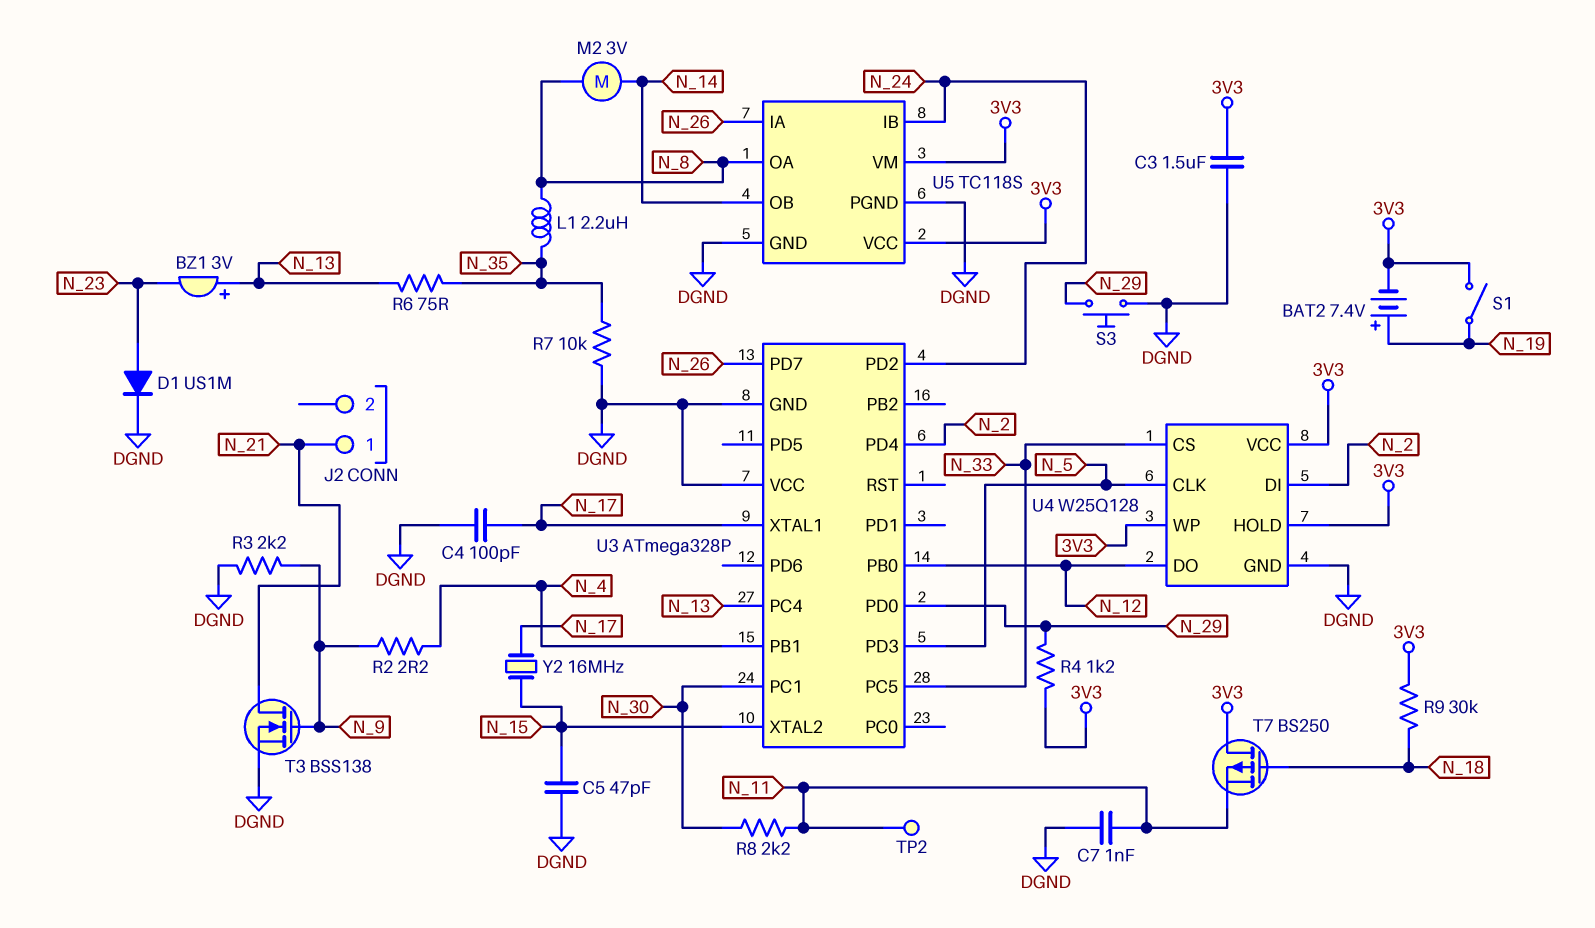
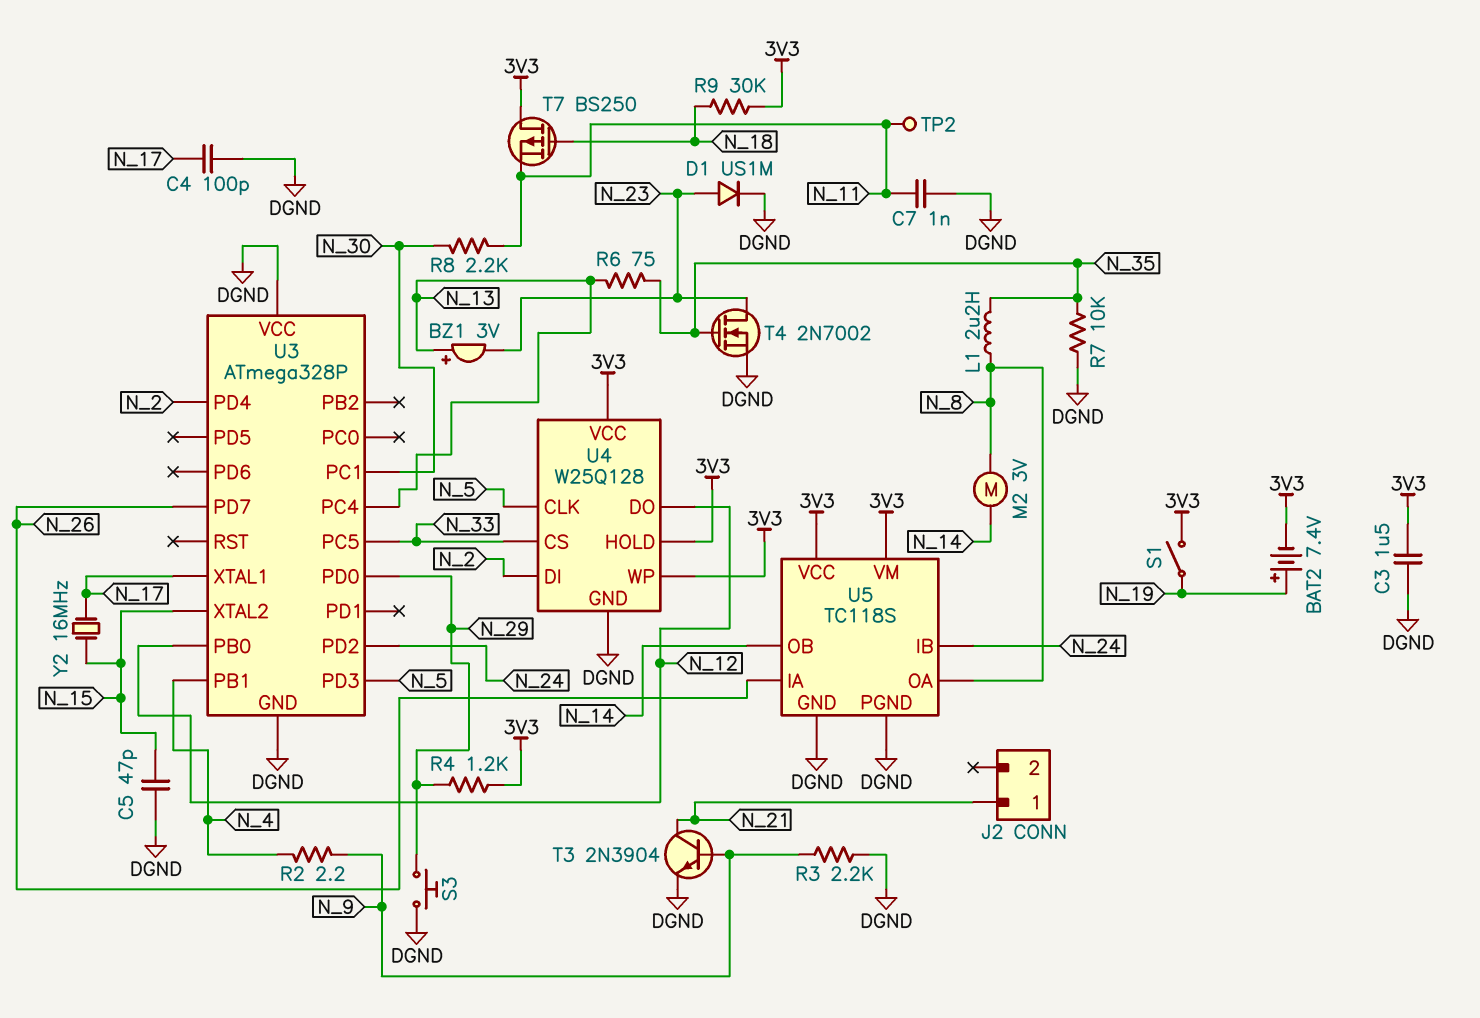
T3: NMOS BSS138 (G N_9, D N_21, S DGND) -> NPN 2N3904 (B N_9, C N_21, E DGND)
T4: none -> NMOS 2N7002 (G N_35, D N_23, S DGND)

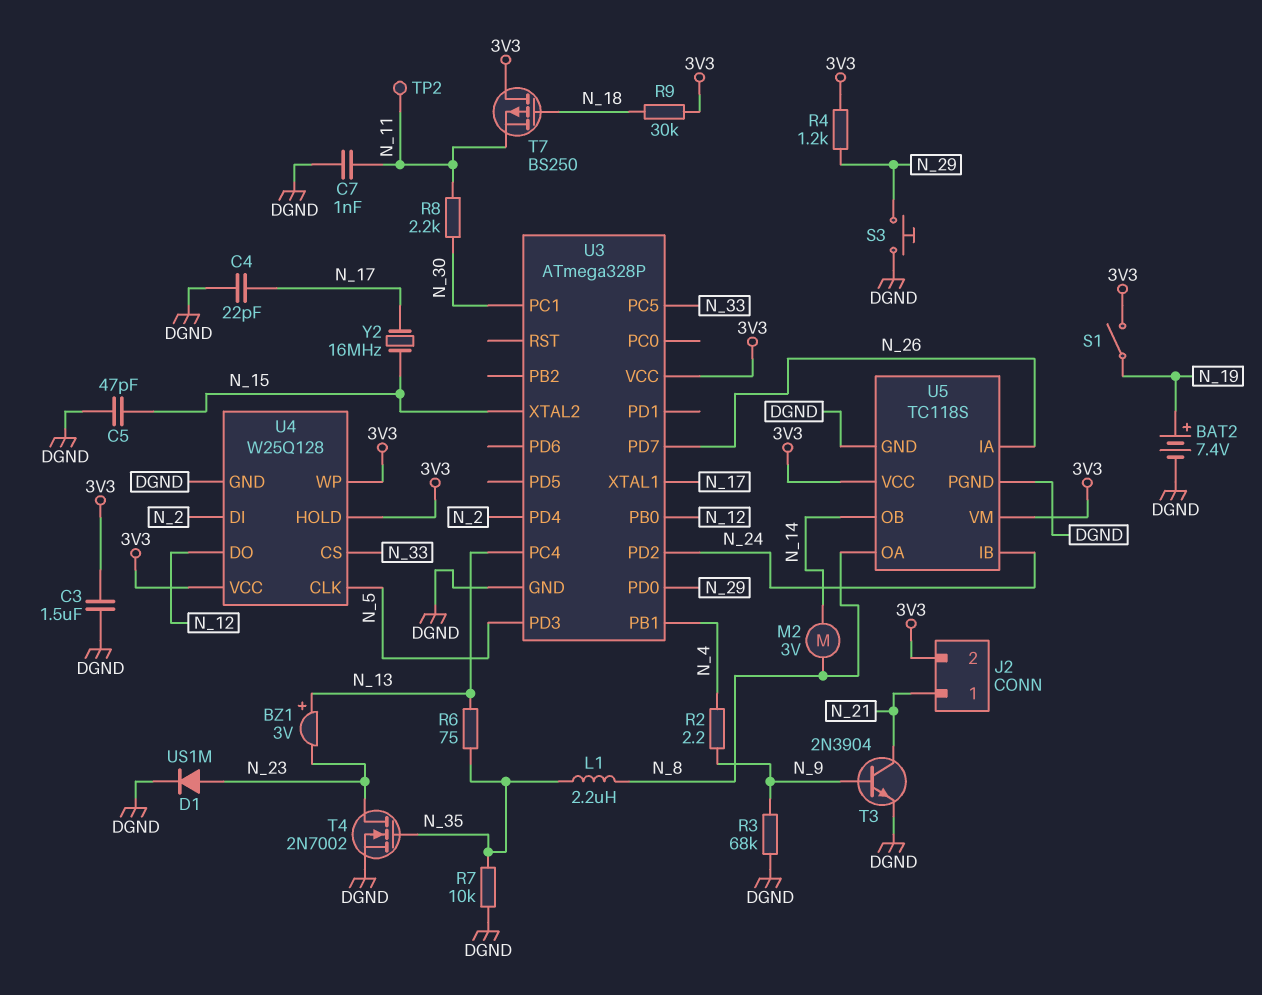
BAT2: 7.4V (plus N_19, minus 3V3) -> 7.4V (plus N_19, minus DGND)
C4: 100pF (DGND, N_17) -> 22pF (DGND, N_17)
J2 pin 2: none -> 3V3
R3: 2.2k (DGND, N_9) -> 68k (DGND, N_9)
U3 pin VCC: DGND -> 3V3

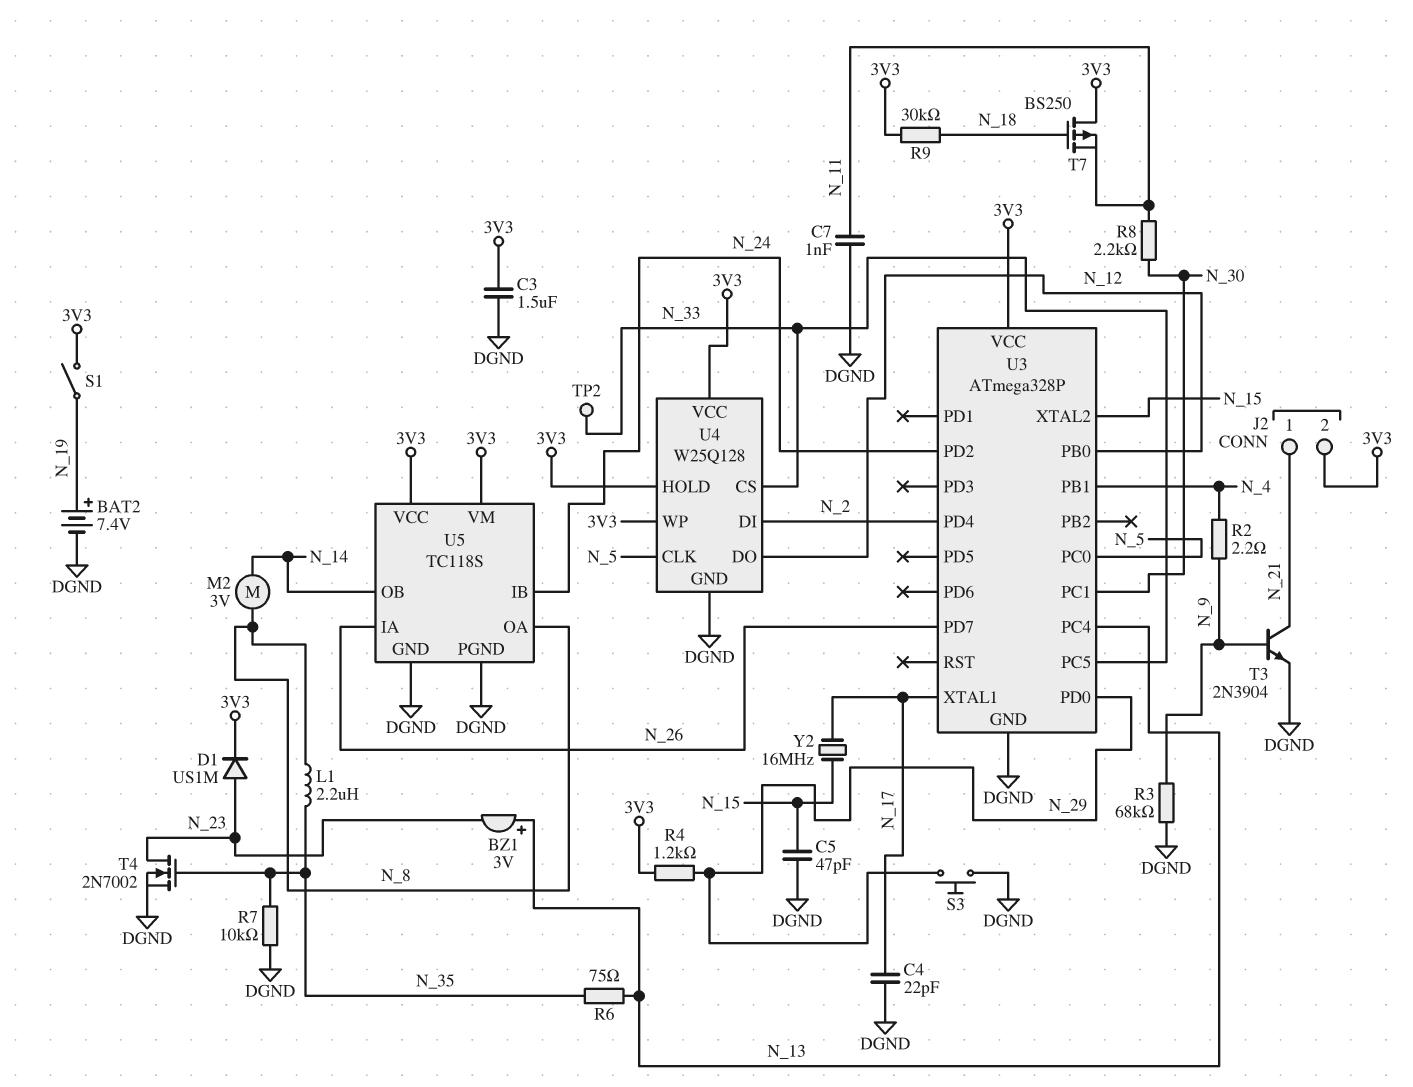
D1: diode US1M (A N_23, K DGND) -> diode US1M (A N_23, K 3V3)
TP2: test point (N_11) -> test point (N_33)
U3 pin PC0: none -> N_5
U3 pin PD3: N_5 -> none

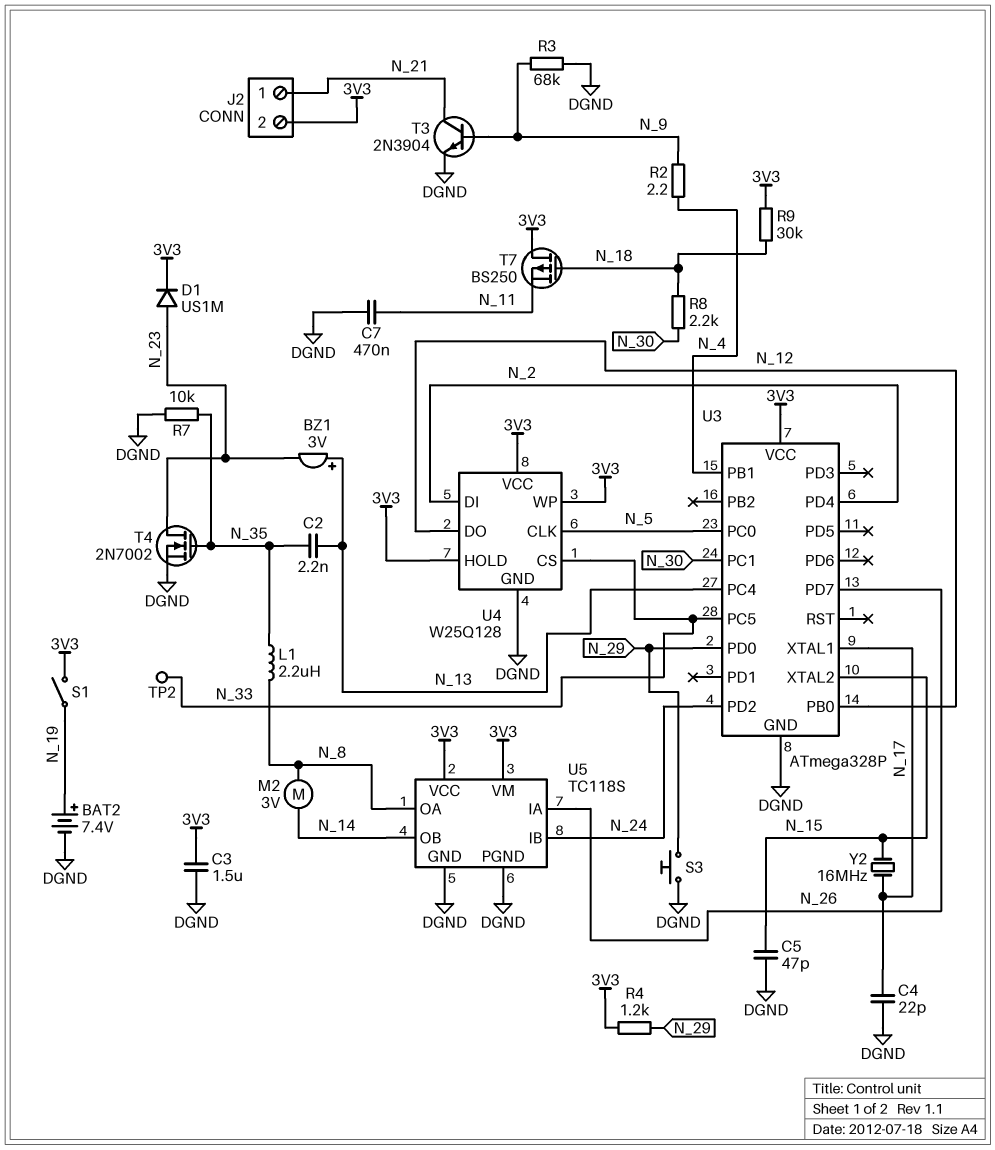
C2: none -> 2.2nF (N_13, N_35)
C7: 1nF (DGND, N_11) -> 470nF (DGND, N_11)
R6: 75 (N_13, N_35) -> none
R8: 2.2k (N_11, N_30) -> 2.2k (N_18, N_30)

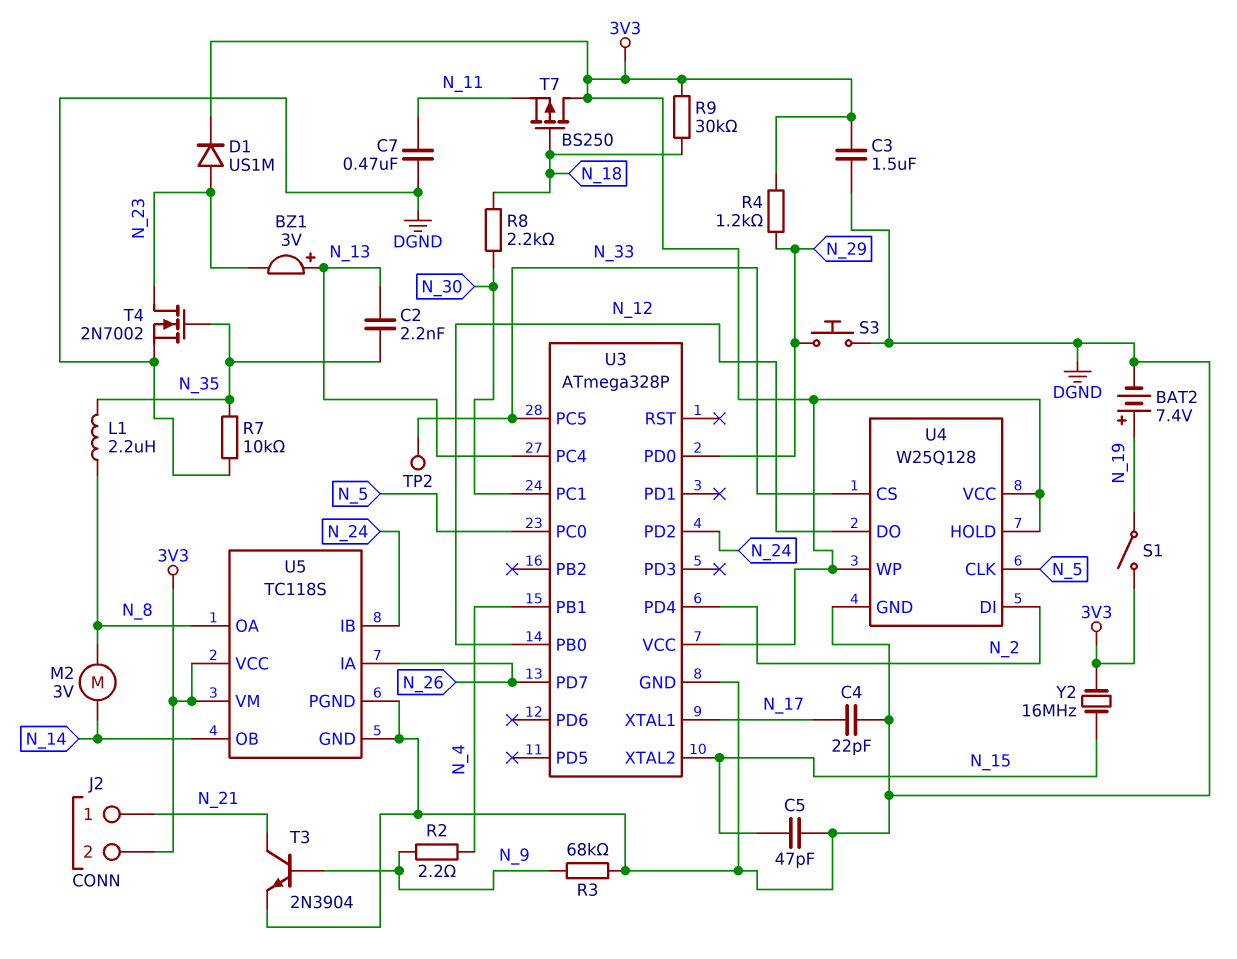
Y2: 16MHz (N_15, N_17) -> 16MHz (3V3, N_15)

